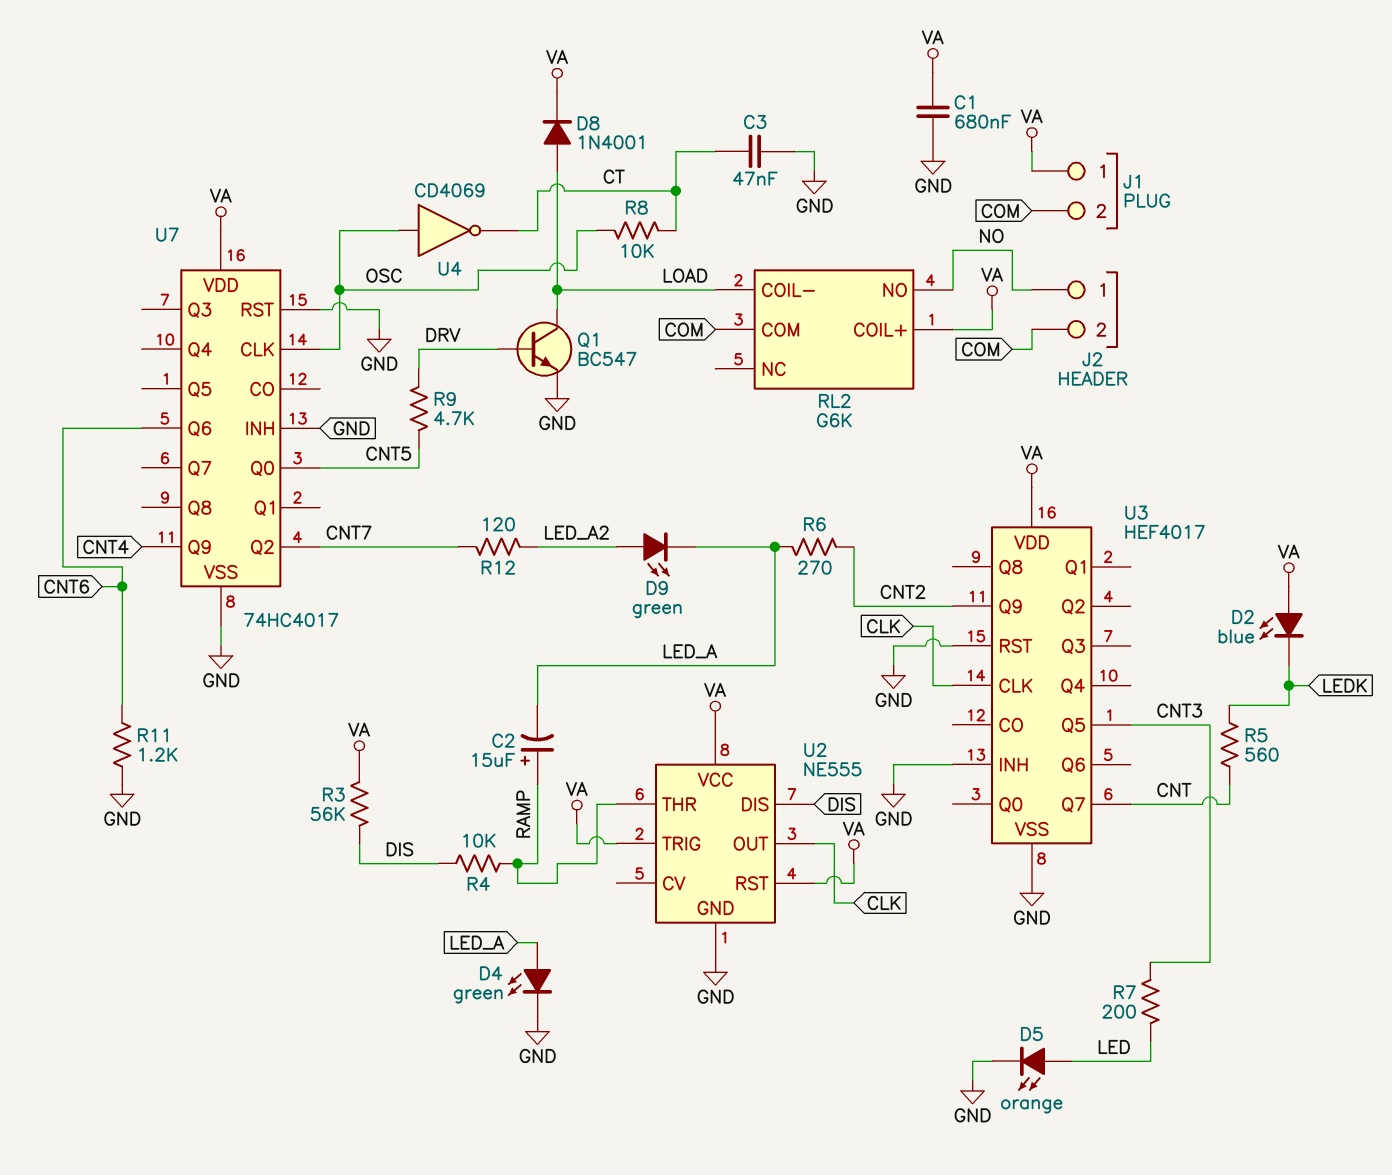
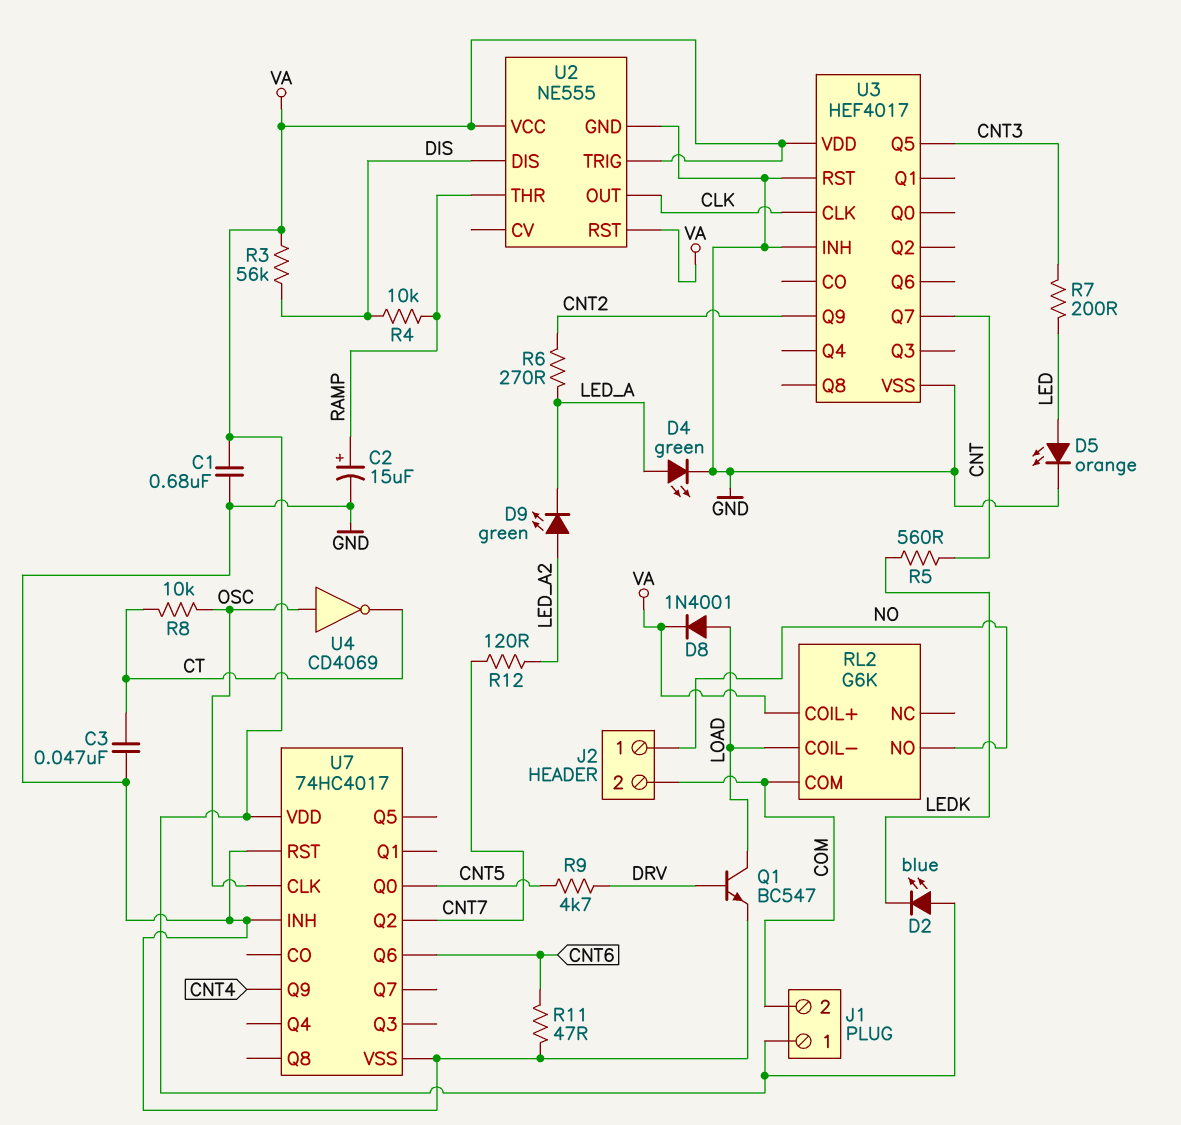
C2: 15uF (plus RAMP, minus LED_A) -> 15uF (plus RAMP, minus GND)
R11: 1.2k (CNT6, GND) -> 47 (CNT6, GND)

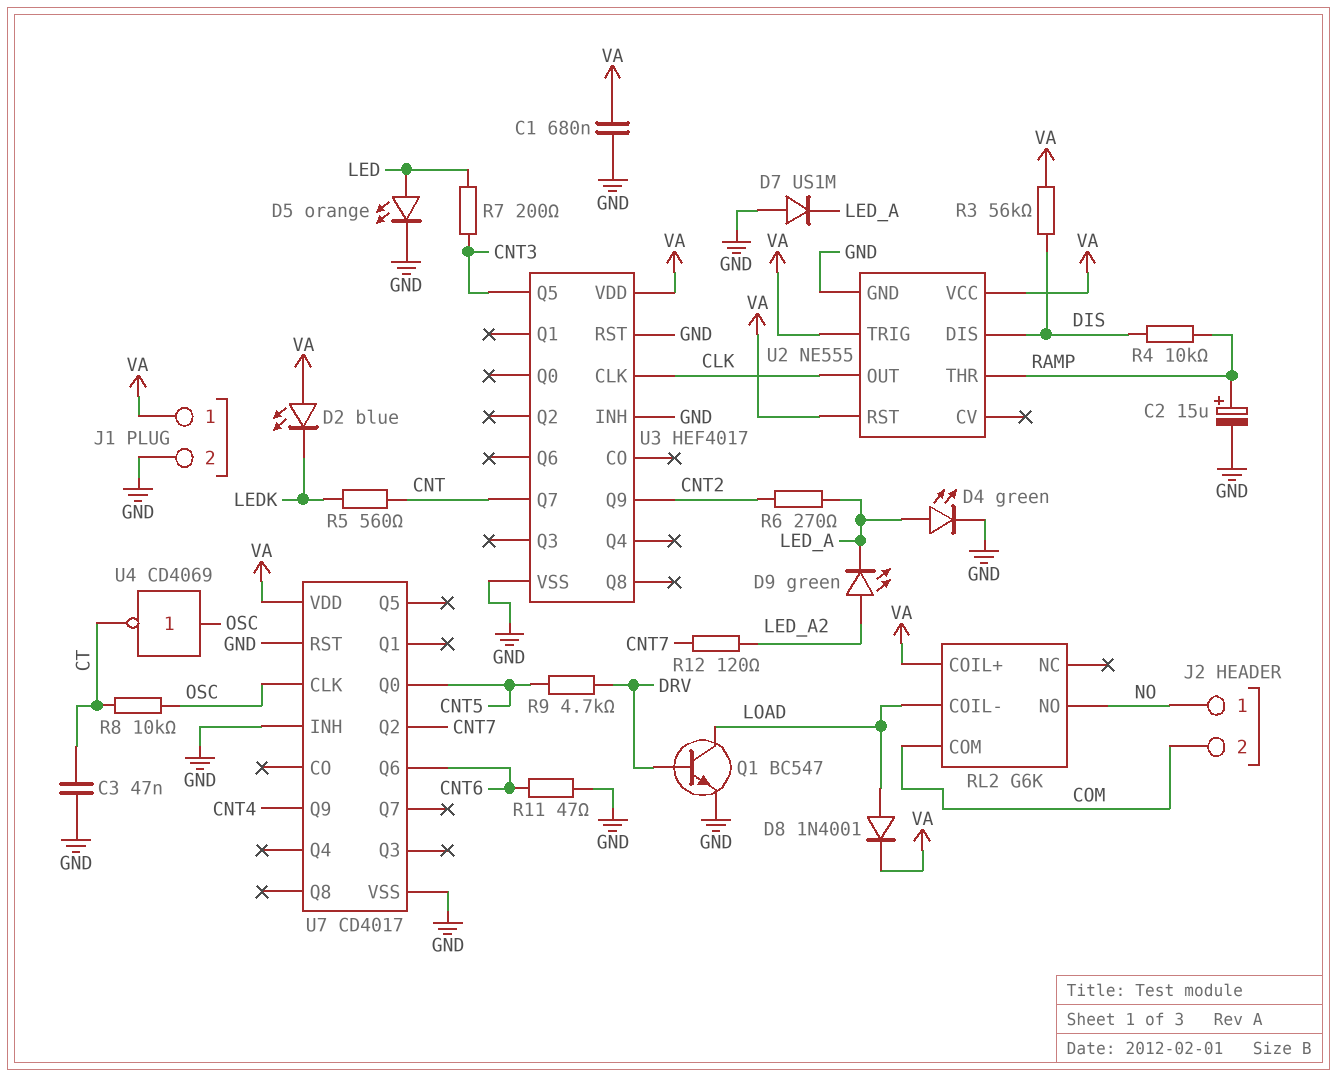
D7: none -> diode US1M (A GND, K LED_A)
J1 pin 2: COM -> GND
U7: 74HC4017 -> CD4017

